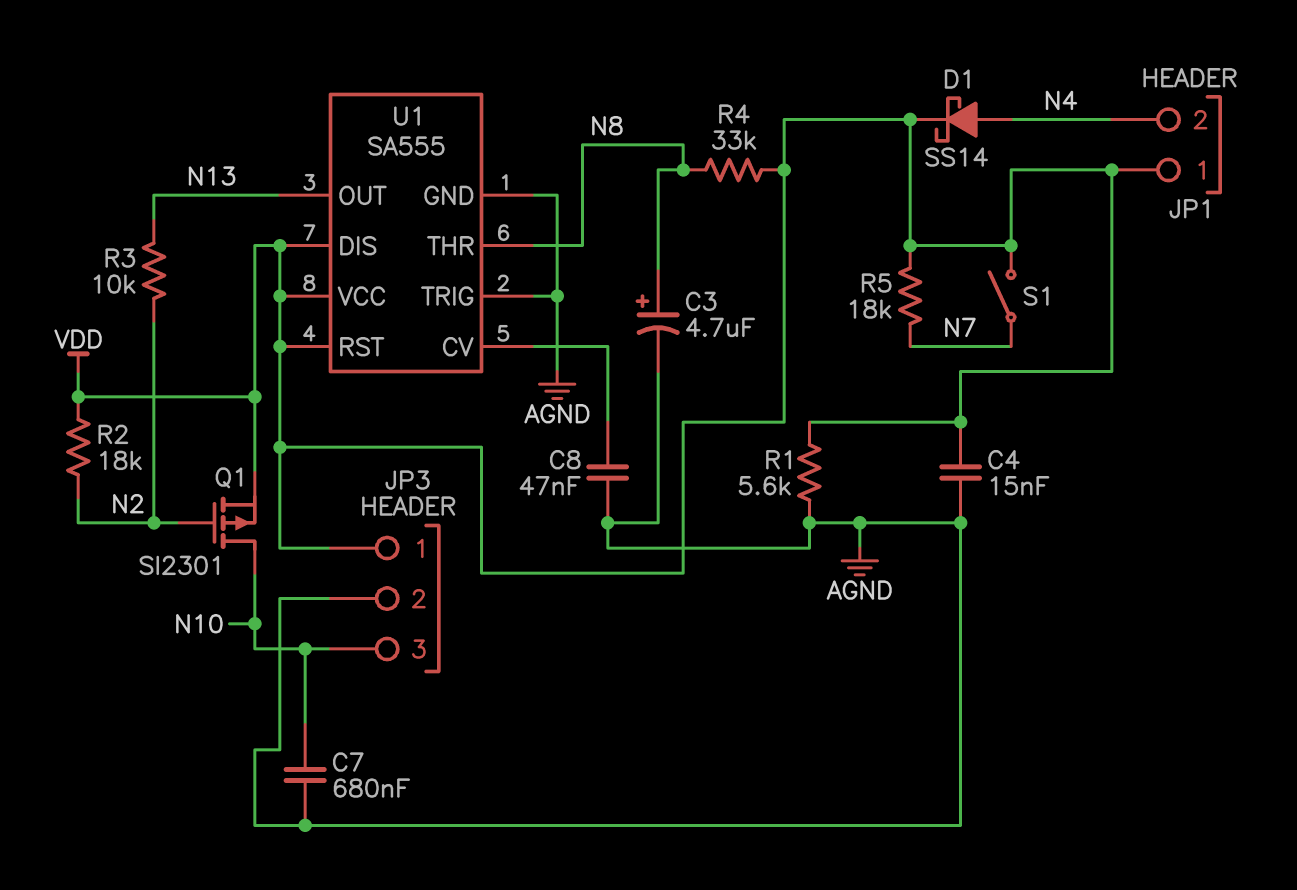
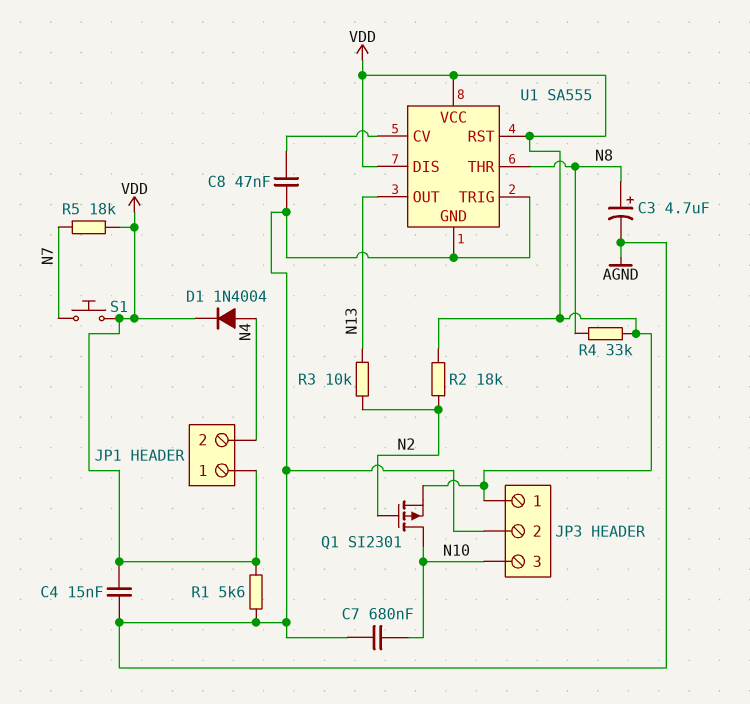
D1: schottky SS14 (A N4, K VDD) -> diode 1N4004 (A N4, K VDD)
S1: switch (N7, VDD) -> button (N7, VDD)

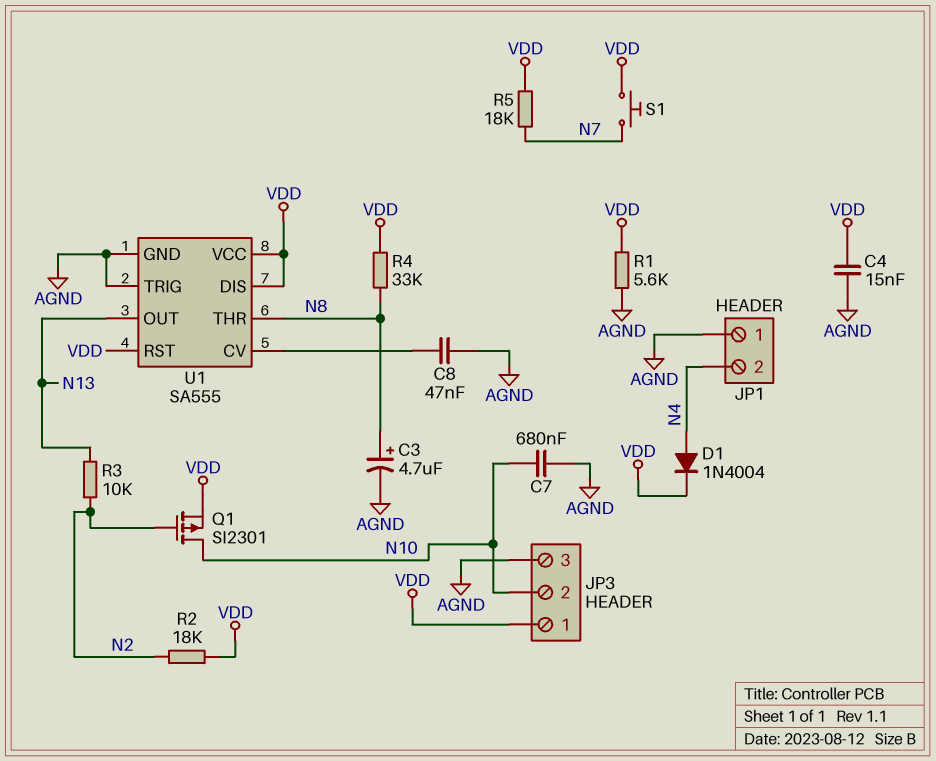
JP1 pin 1: VDD -> AGND
JP3 pin 2: AGND -> N10
JP3 pin 3: N10 -> AGND

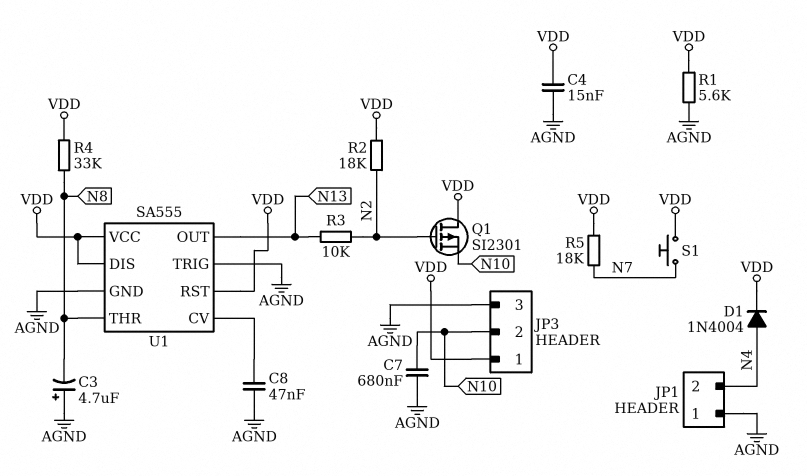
C3: 4.7uF (plus N8, minus AGND) -> 4.7uF (plus AGND, minus N8)
Q1: PMOS SI2301 (G N2, D N10, S VDD) -> PMOS SI2301 (G N2, D VDD, S N10)

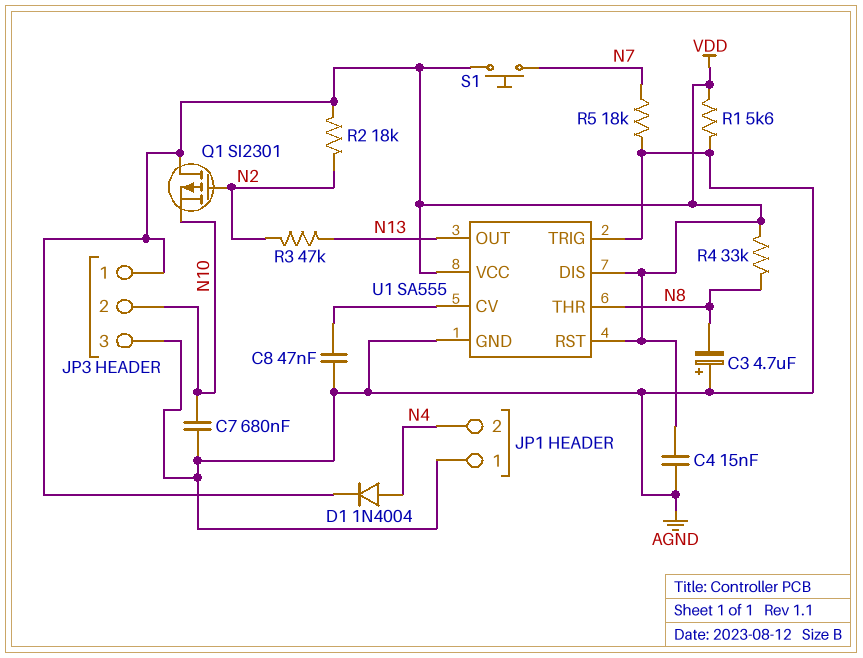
R3: 10k (N2, N13) -> 47k (N2, N13)
R5: 18k (N7, VDD) -> 18k (AGND, N7)

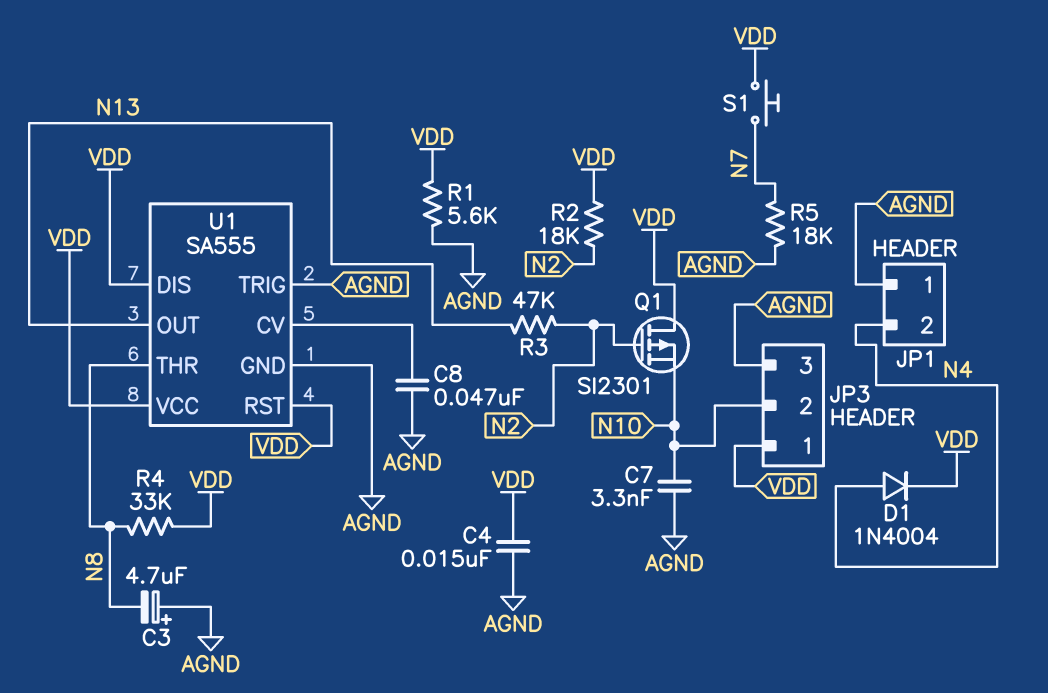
C7: 680nF (AGND, N10) -> 3.3nF (AGND, N10)

